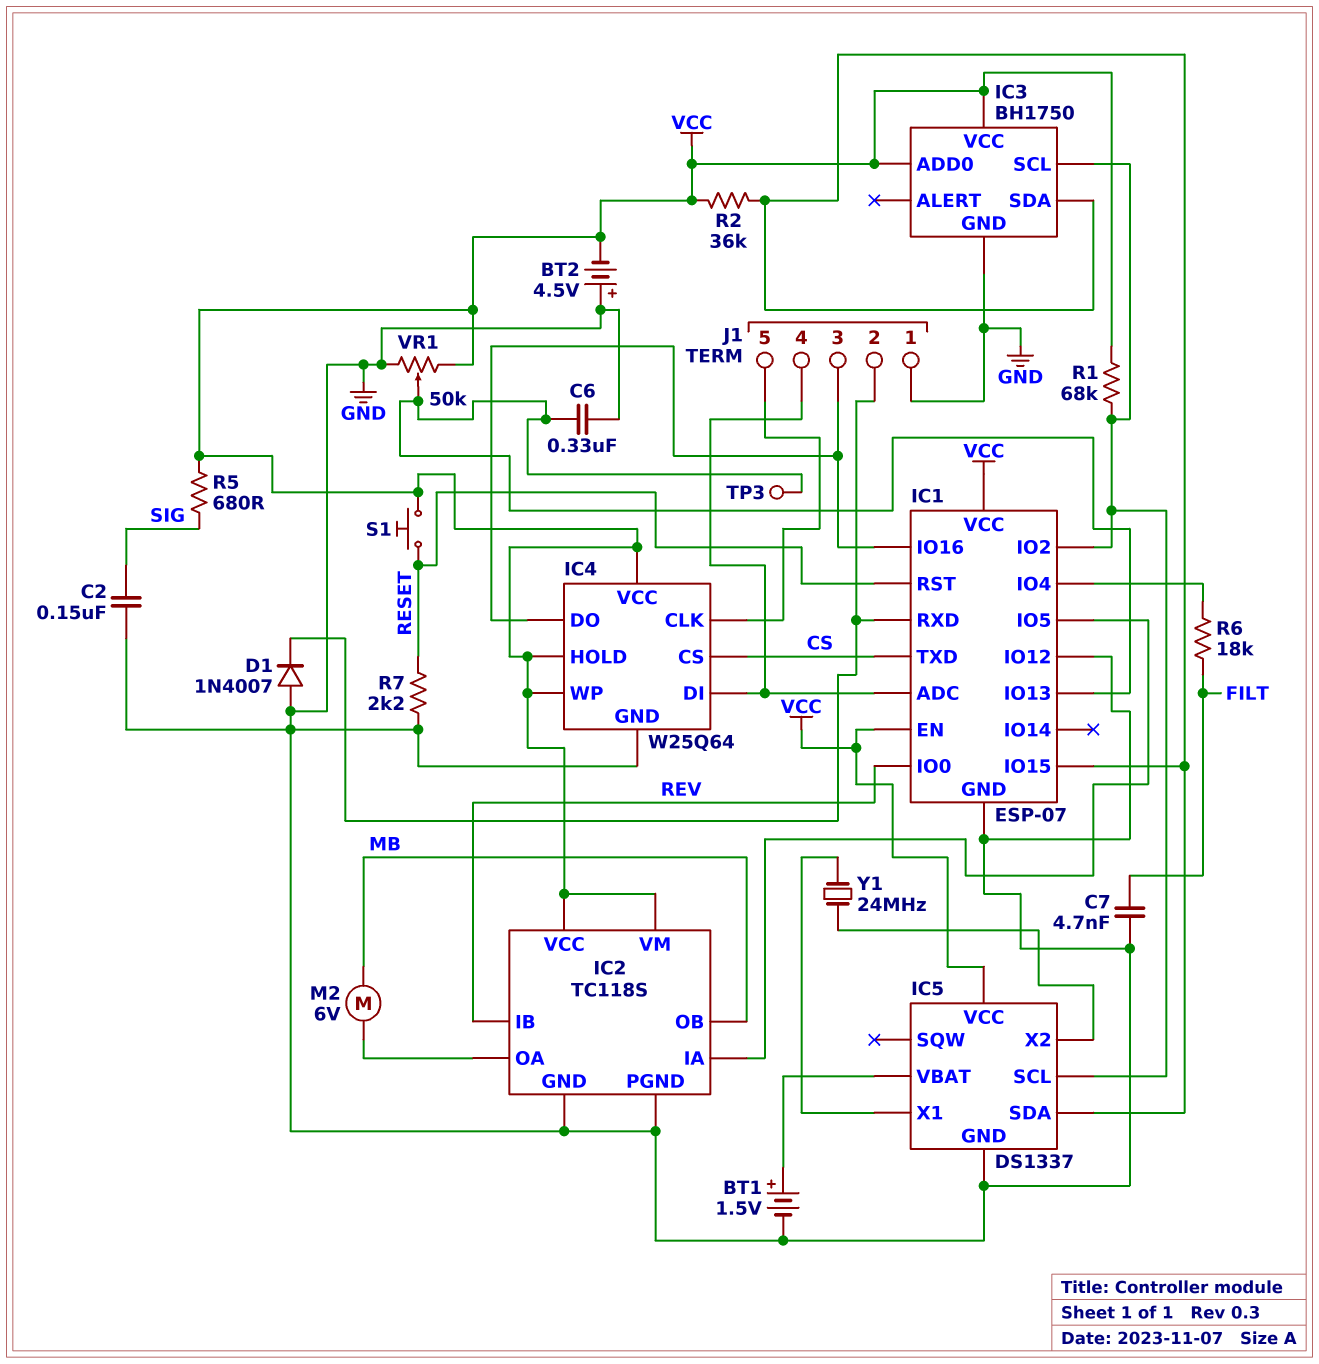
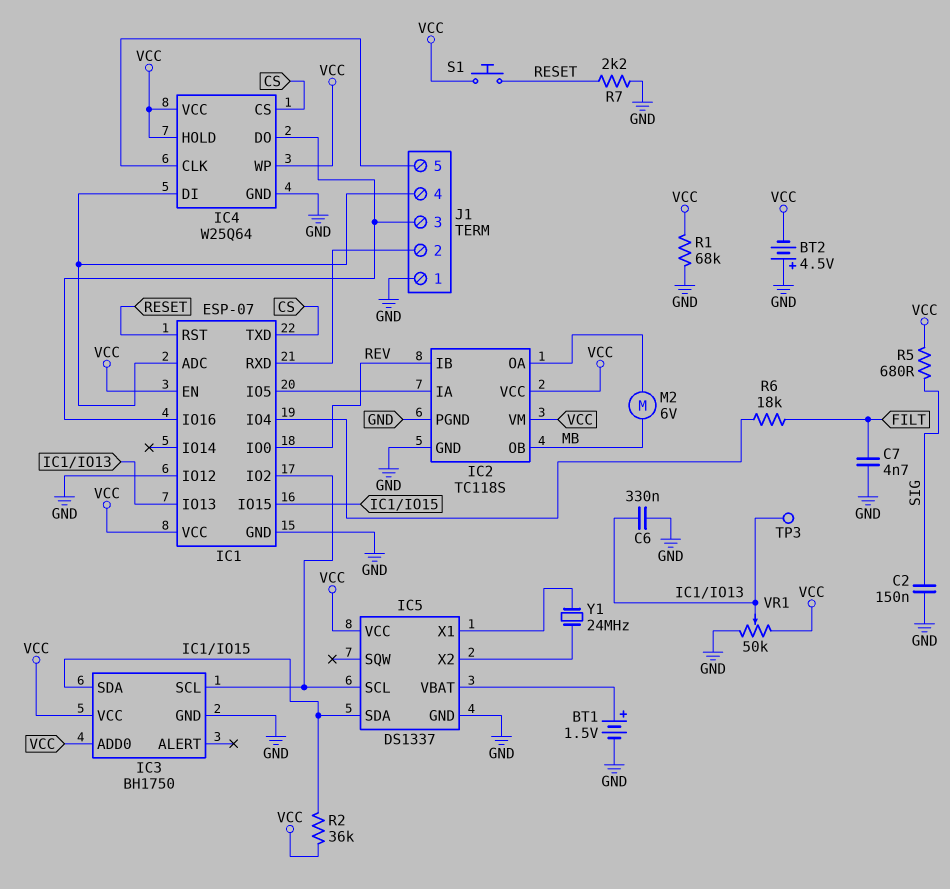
D1: diode 1N4007 (A GND, K IC1/RXD) -> none
R1: 68k (IC1/IO2, VCC) -> 68k (GND, VCC)

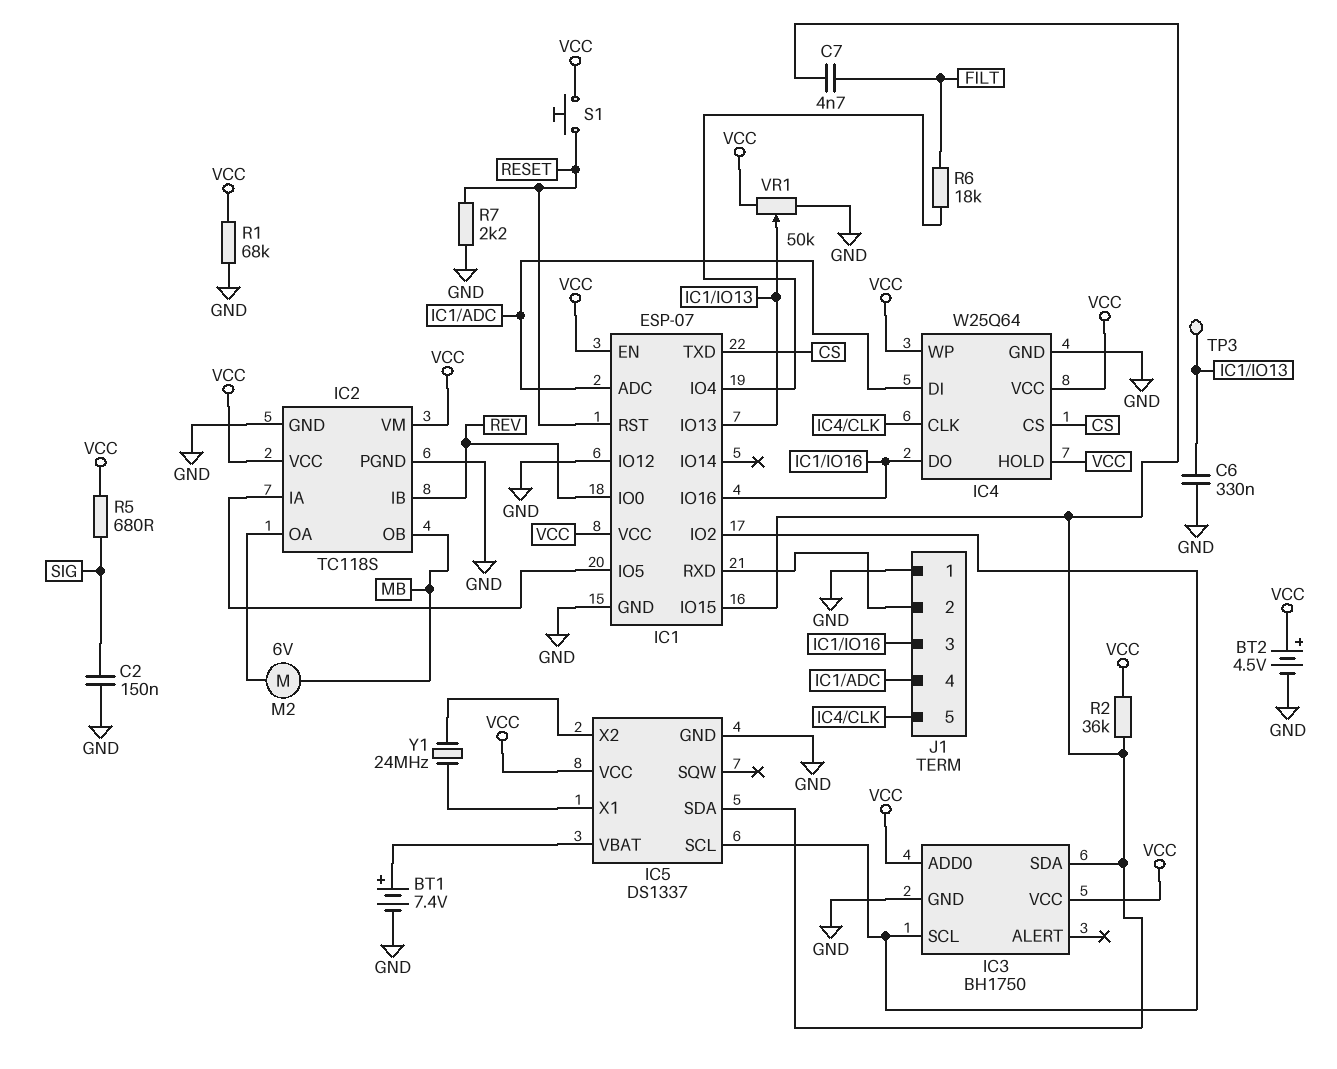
BT1: 1.5V (plus IC5/VBAT, minus GND) -> 7.4V (plus IC5/VBAT, minus GND)
BT2: 4.5V (plus GND, minus VCC) -> 4.5V (plus VCC, minus GND)
C7: 4.7nF (FILT, GND) -> 4.7nF (FILT, IC1/IO15)

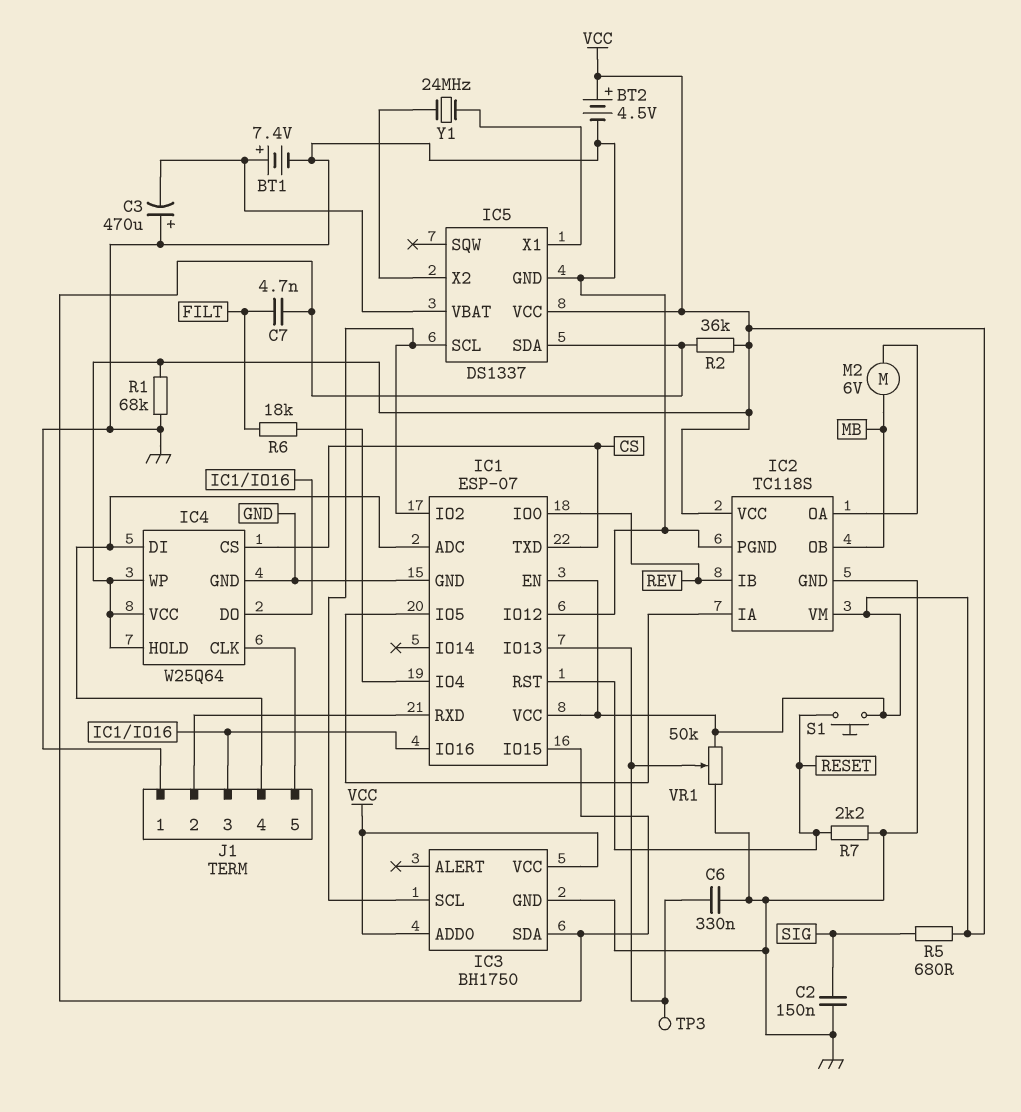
C3: none -> 470uF (plus GND, minus IC5/VBAT)

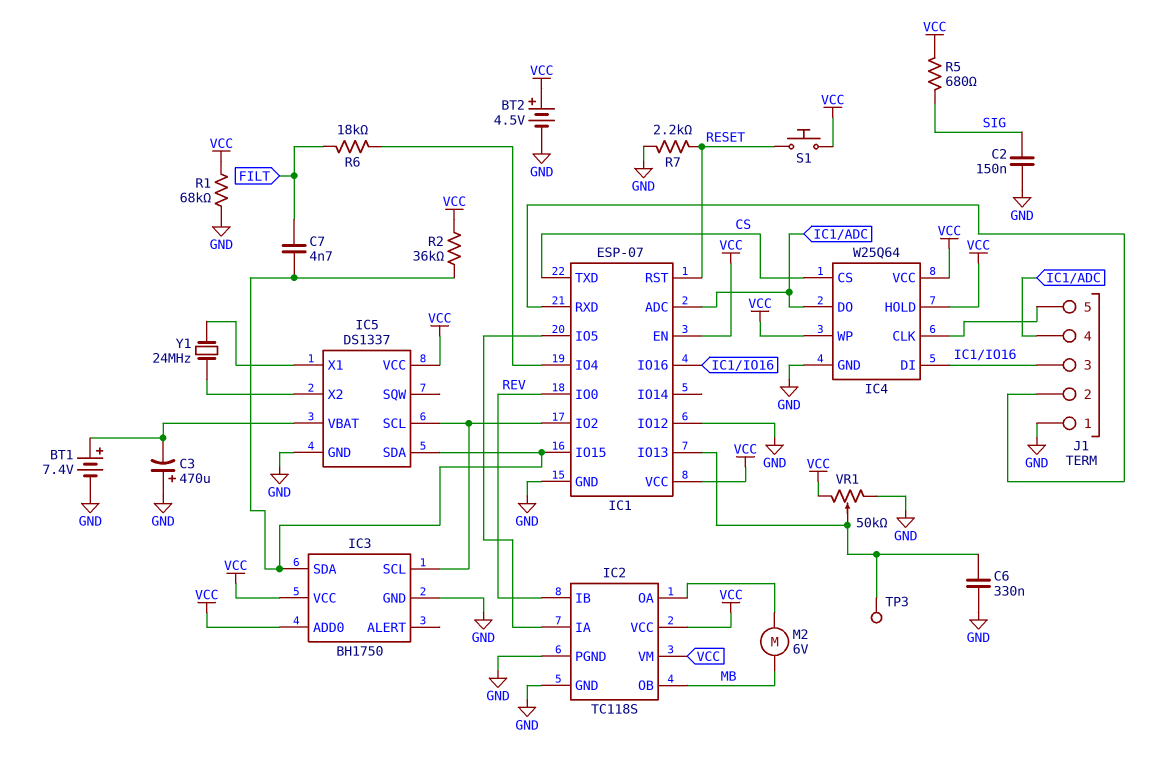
IC4 pin DI: IC1/ADC -> IC1/IO16
IC4 pin DO: IC1/IO16 -> IC1/ADC

